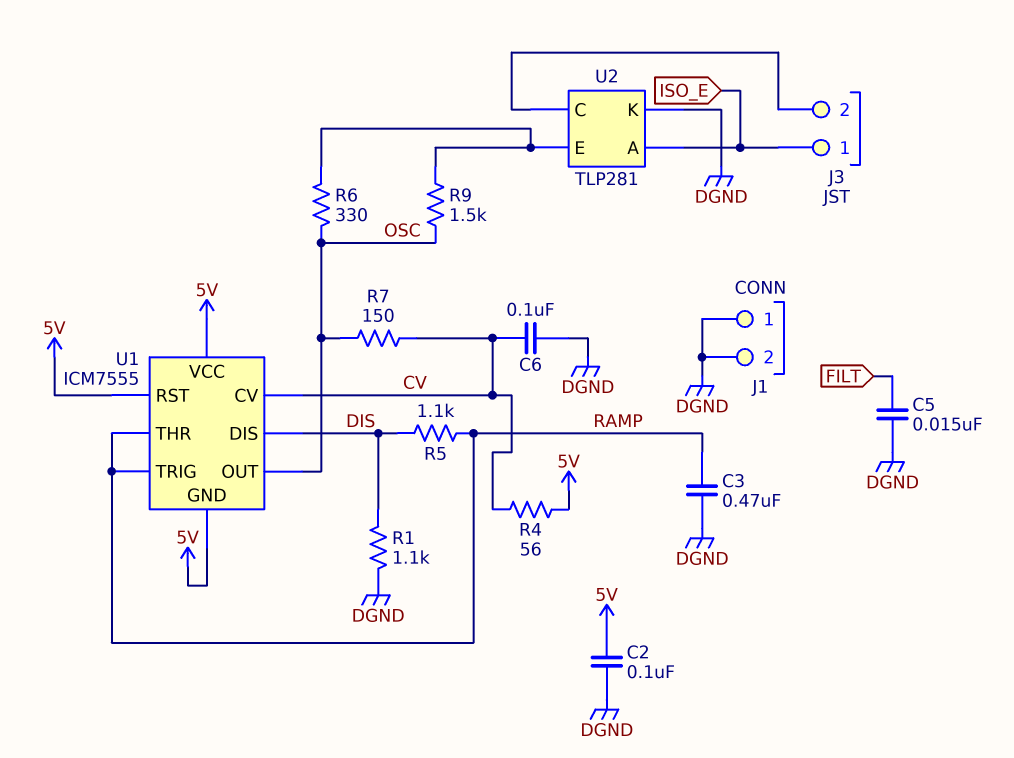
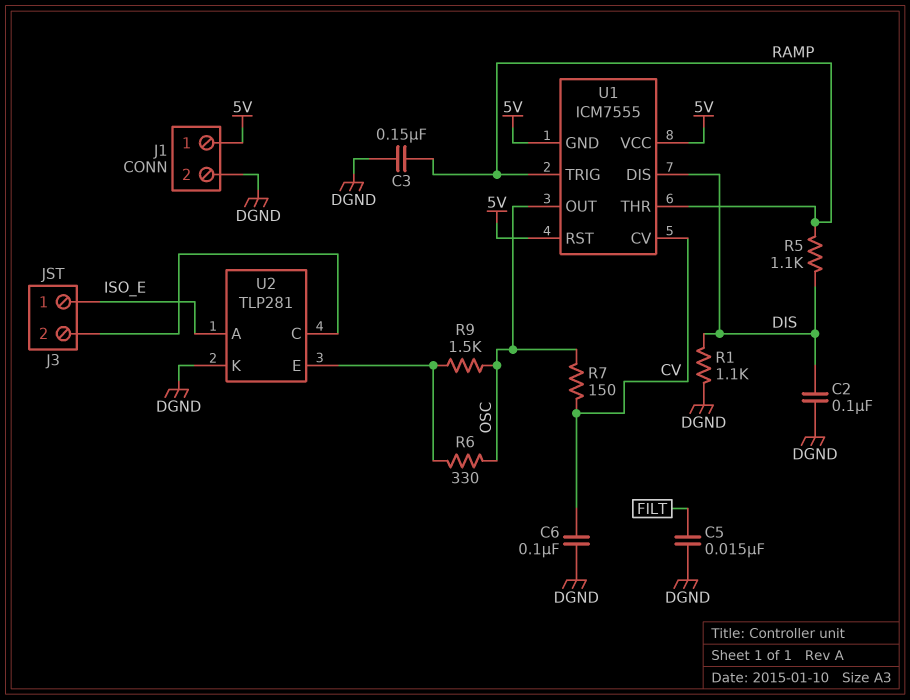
C2: 100nF (5V, DGND) -> 100nF (DGND, DIS)
C3: 470nF (DGND, RAMP) -> 150nF (DGND, RAMP)
J1 pin 1: DGND -> 5V
R4: 56 (5V, CV) -> none

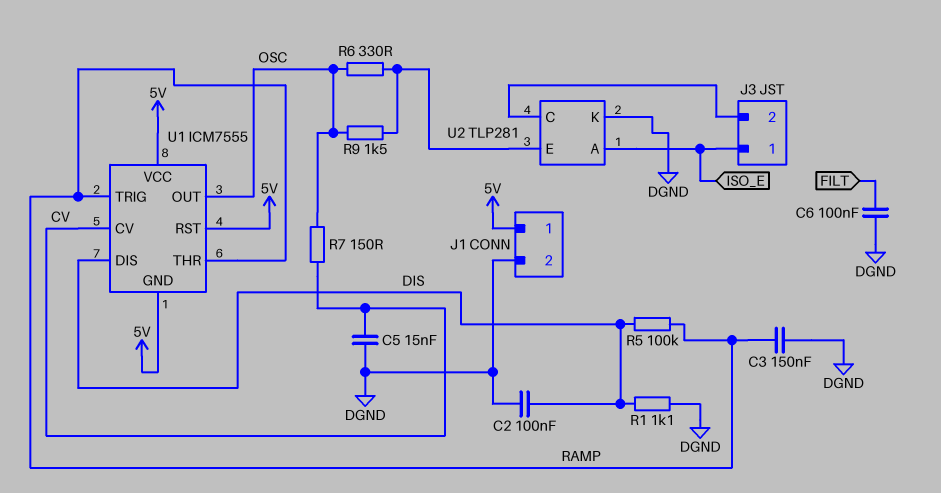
C5: 15nF (DGND, FILT) -> 15nF (CV, DGND)
C6: 100nF (CV, DGND) -> 100nF (DGND, FILT)
R5: 1.1k (DIS, RAMP) -> 100k (DIS, RAMP)

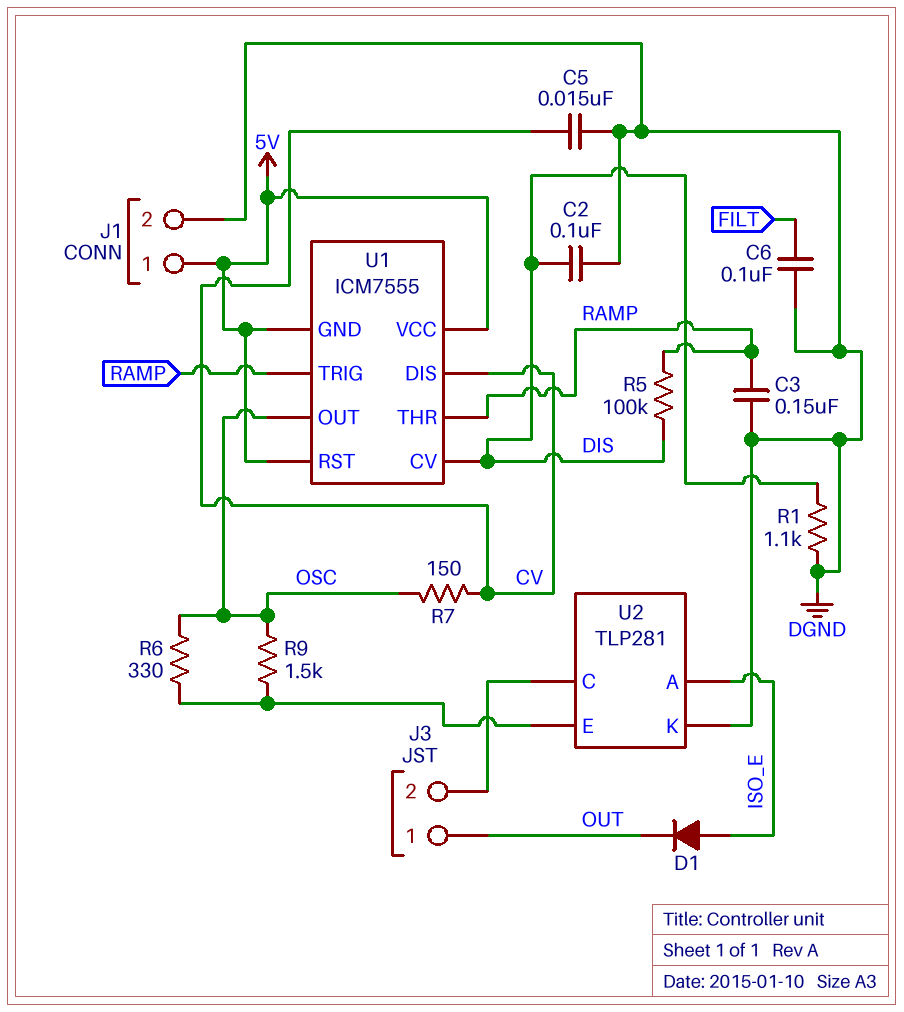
D1: none -> diode (A ISO_E, K OUT)
J3 pin 1: ISO_E -> OUT
U1 pin CV: CV -> DIS
U1 pin DIS: DIS -> CV

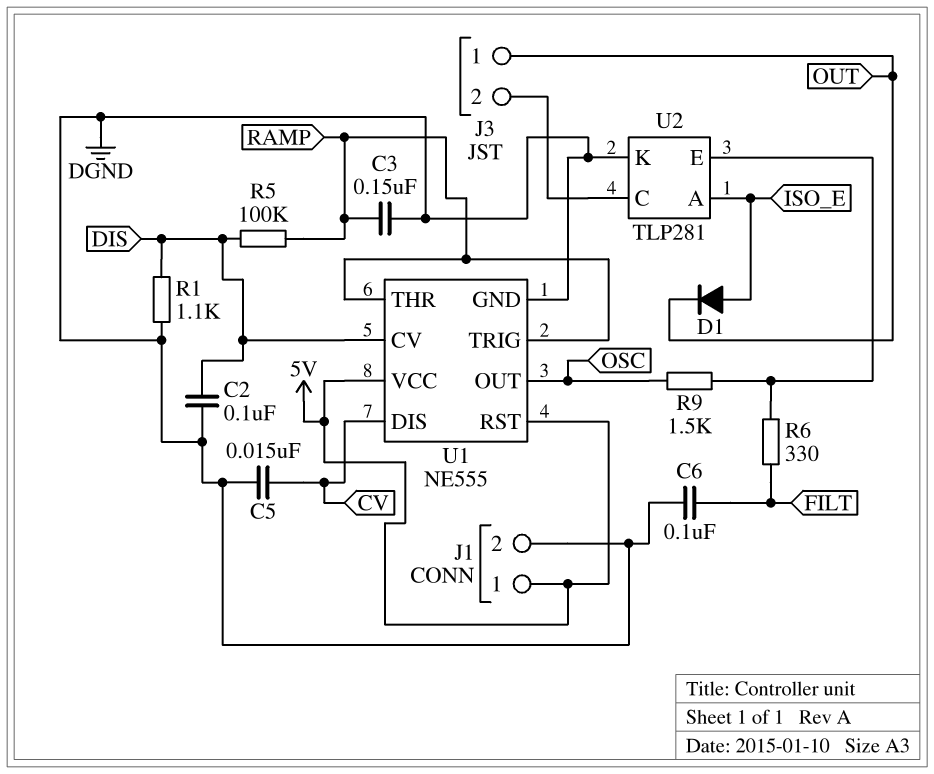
R6: 330 (OSC, U2/E) -> 330 (FILT, U2/E)
R7: 150 (CV, OSC) -> none
U1: ICM7555 -> NE555
U1 pin GND: 5V -> DGND

